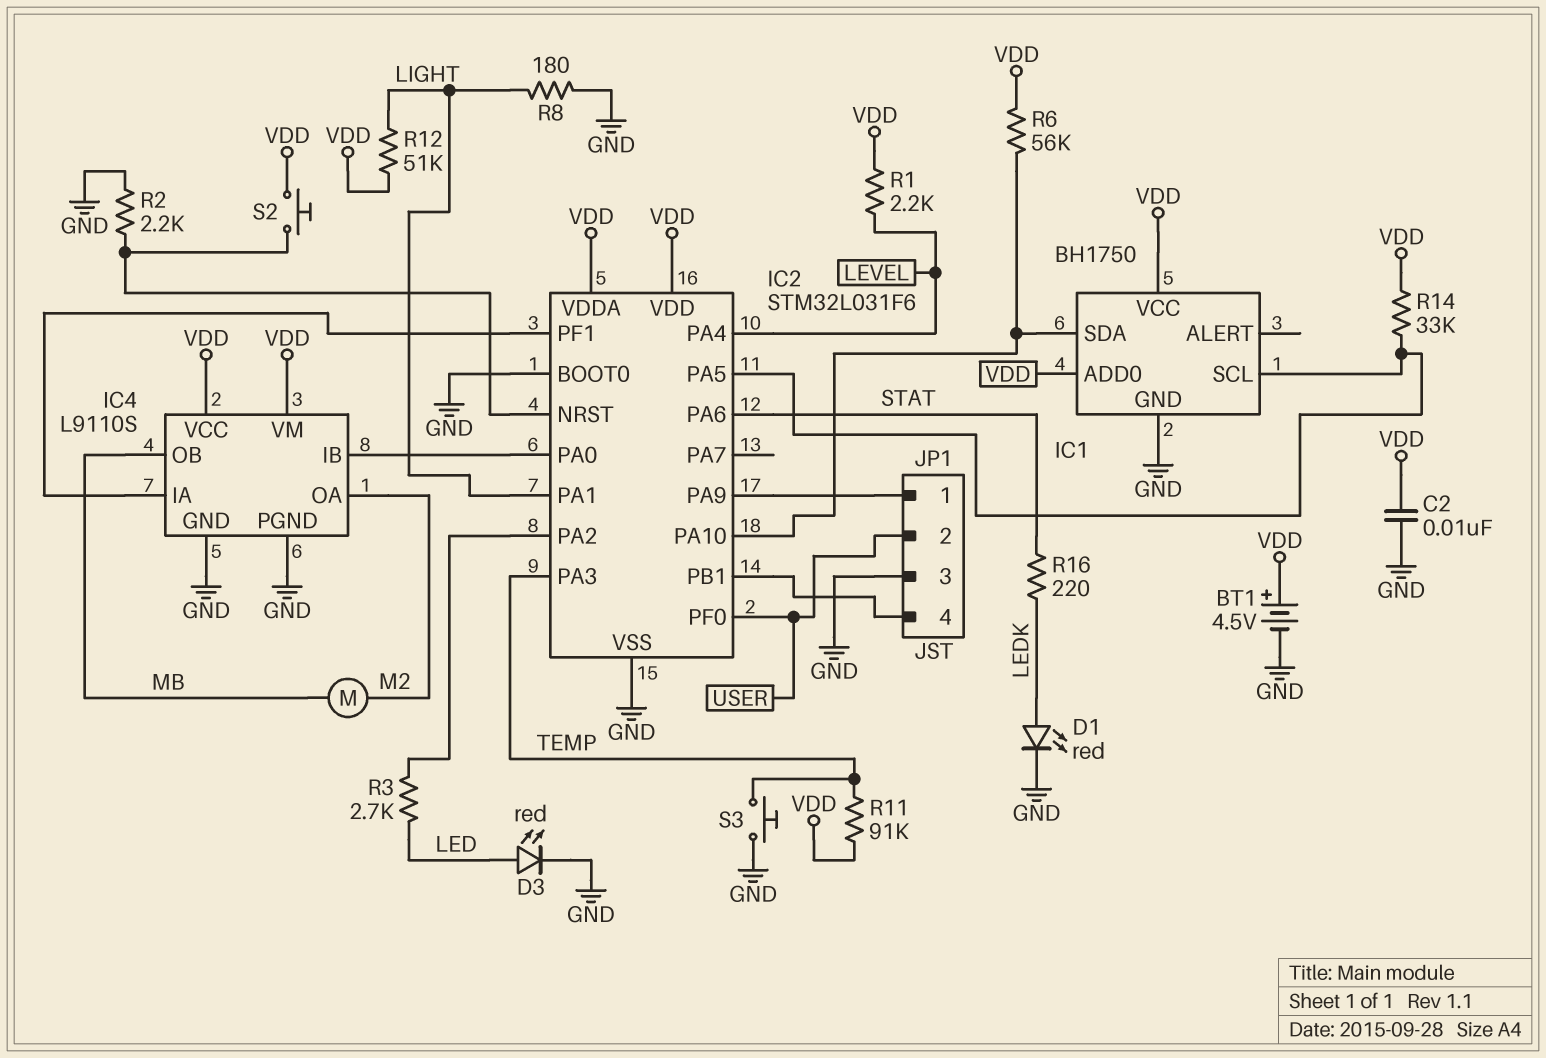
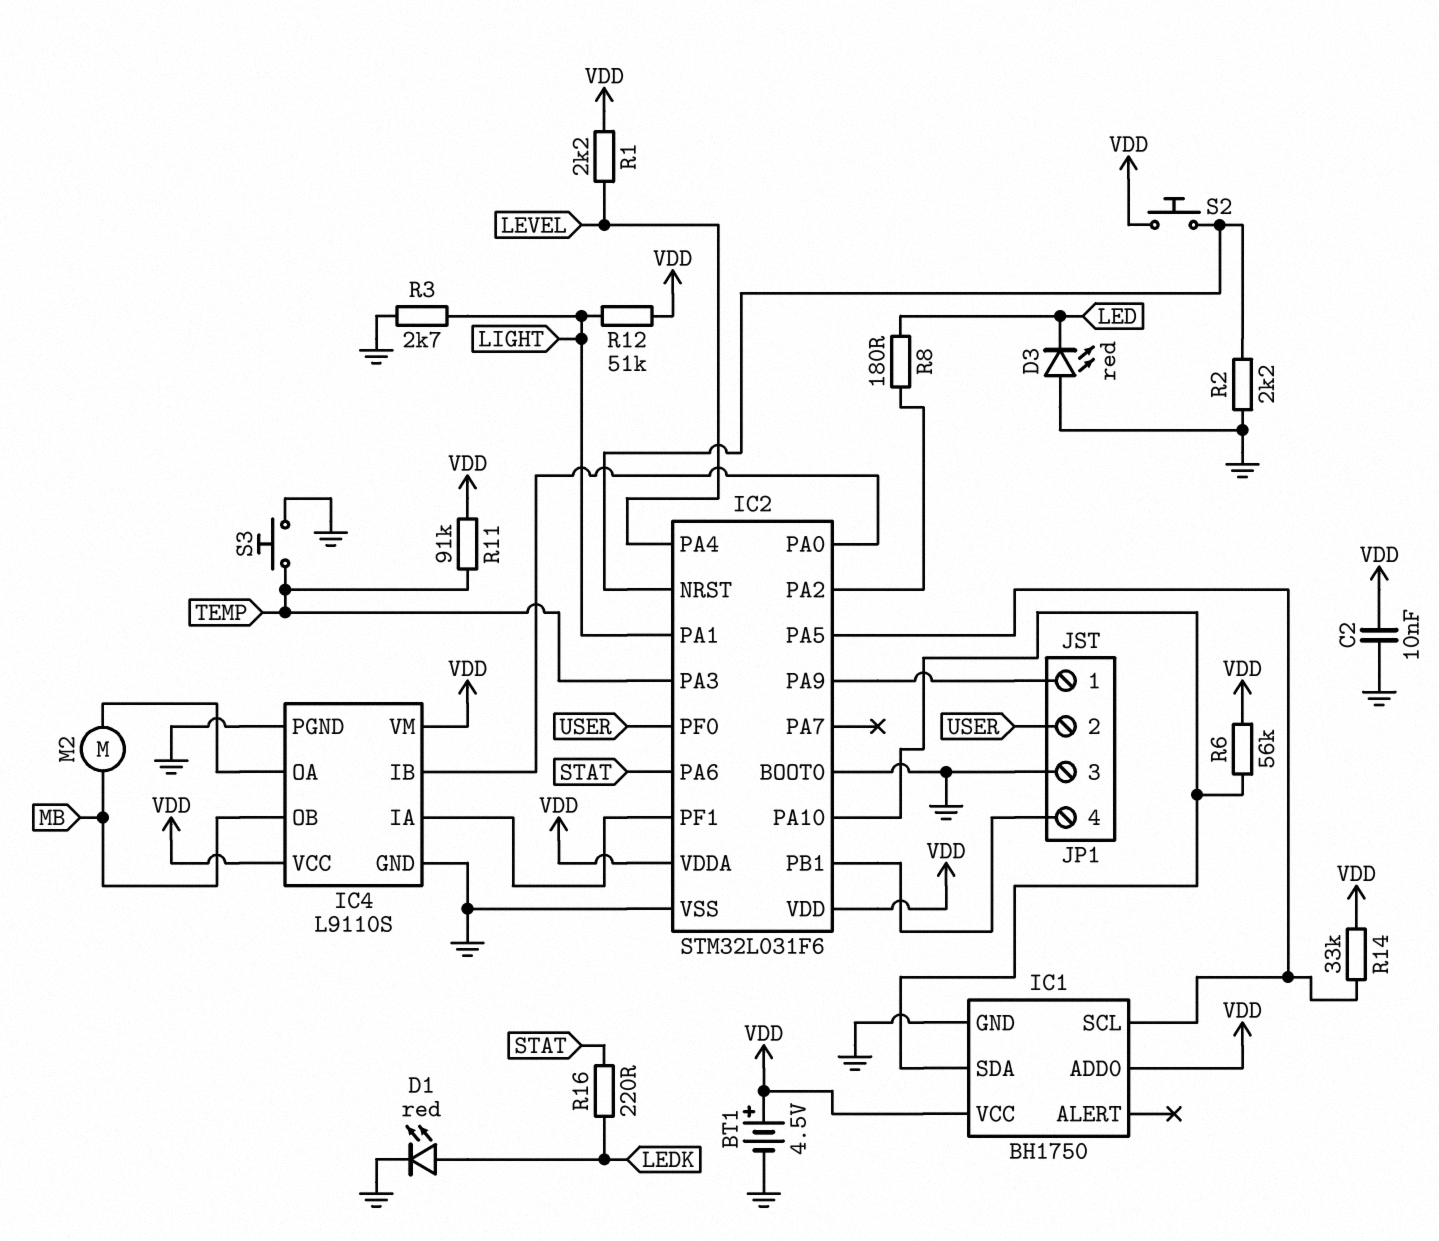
D3: LED red (A LED, K GND) -> LED red (A GND, K LED)
R3: 2.7k (IC2/PA2, LED) -> 2.7k (GND, LIGHT)
R8: 180 (GND, LIGHT) -> 180 (IC2/PA2, LED)

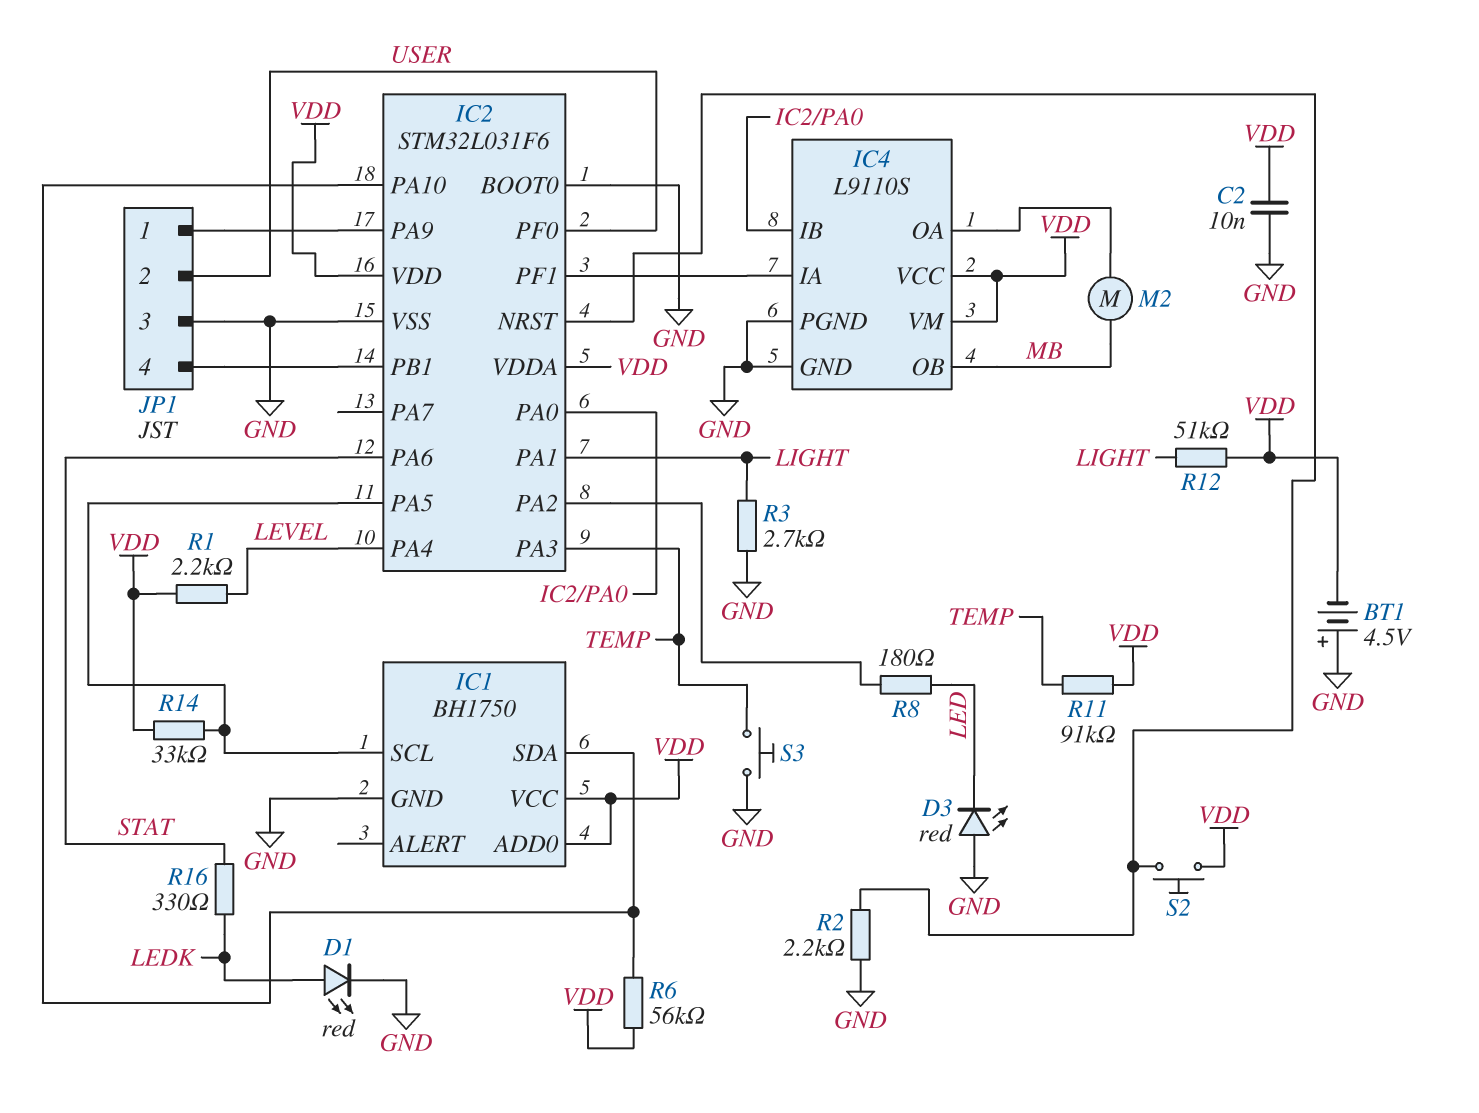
BT1: 4.5V (plus VDD, minus GND) -> 4.5V (plus GND, minus VDD)
R16: 220 (LEDK, STAT) -> 330 (LEDK, STAT)

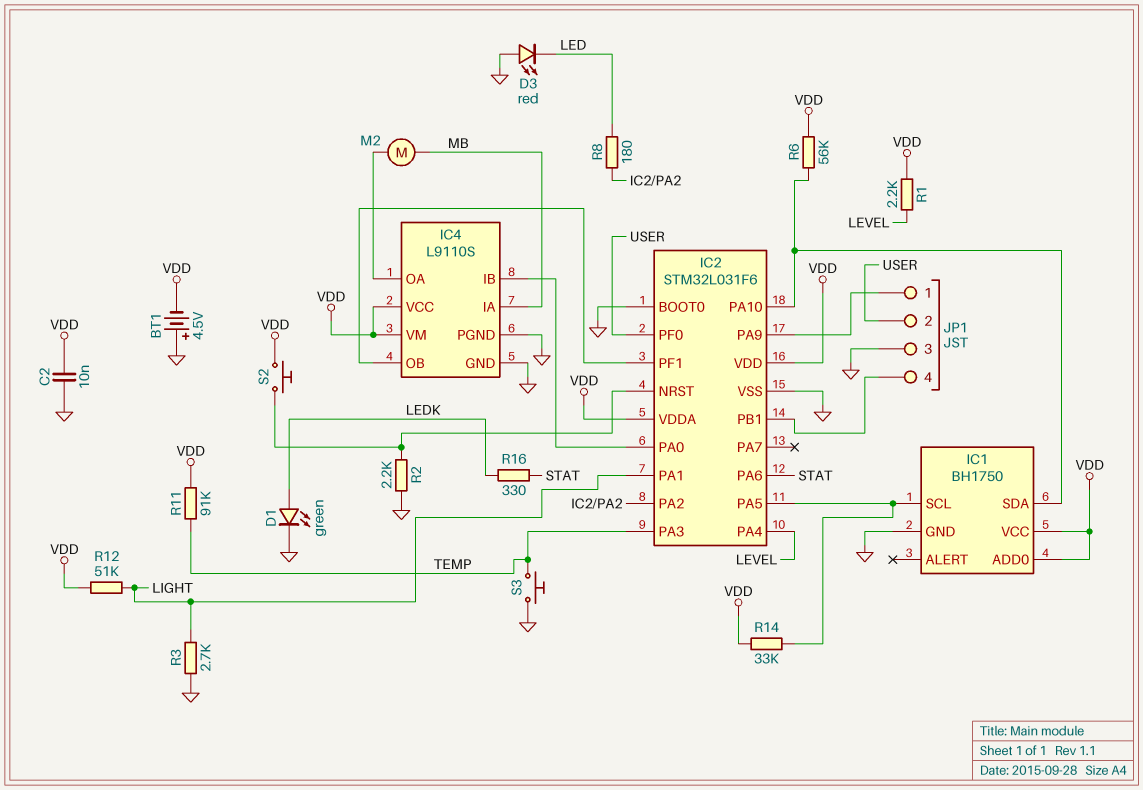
D1: LED red (A LEDK, K GND) -> LED green (A LEDK, K GND)
IC4 pin IA: IC2/PF1 -> MB
IC4 pin OB: MB -> IC2/PF1

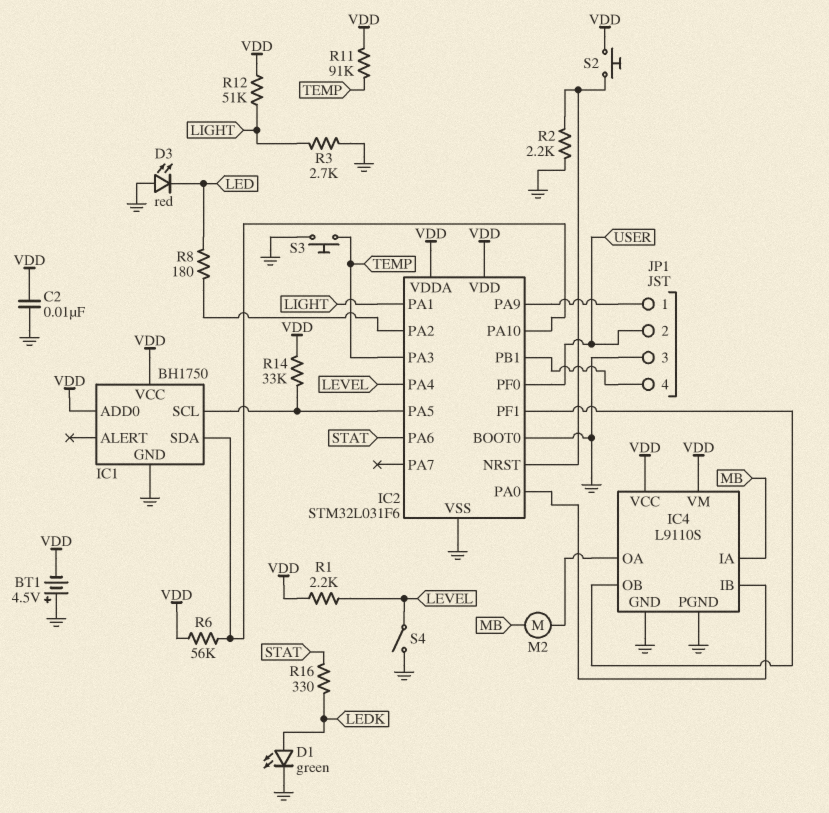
S4: none -> switch (GND, LEVEL)

